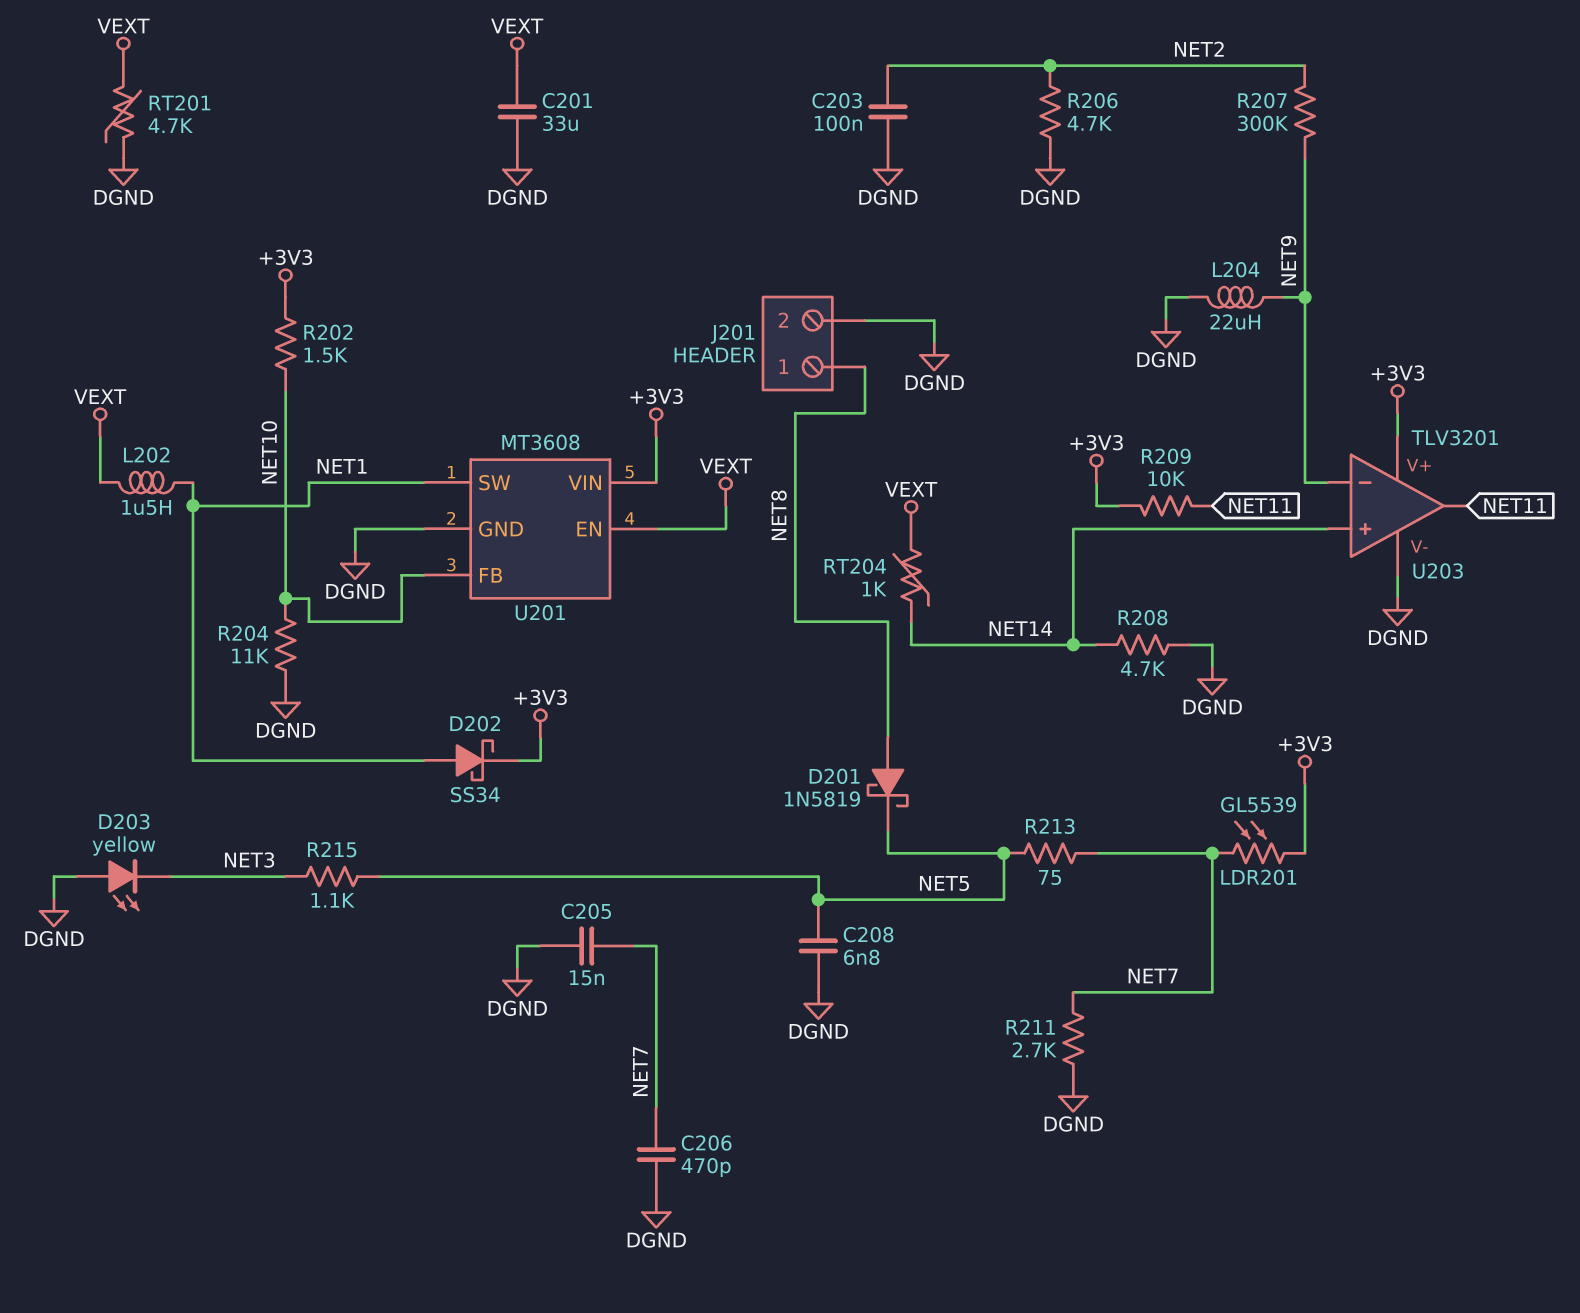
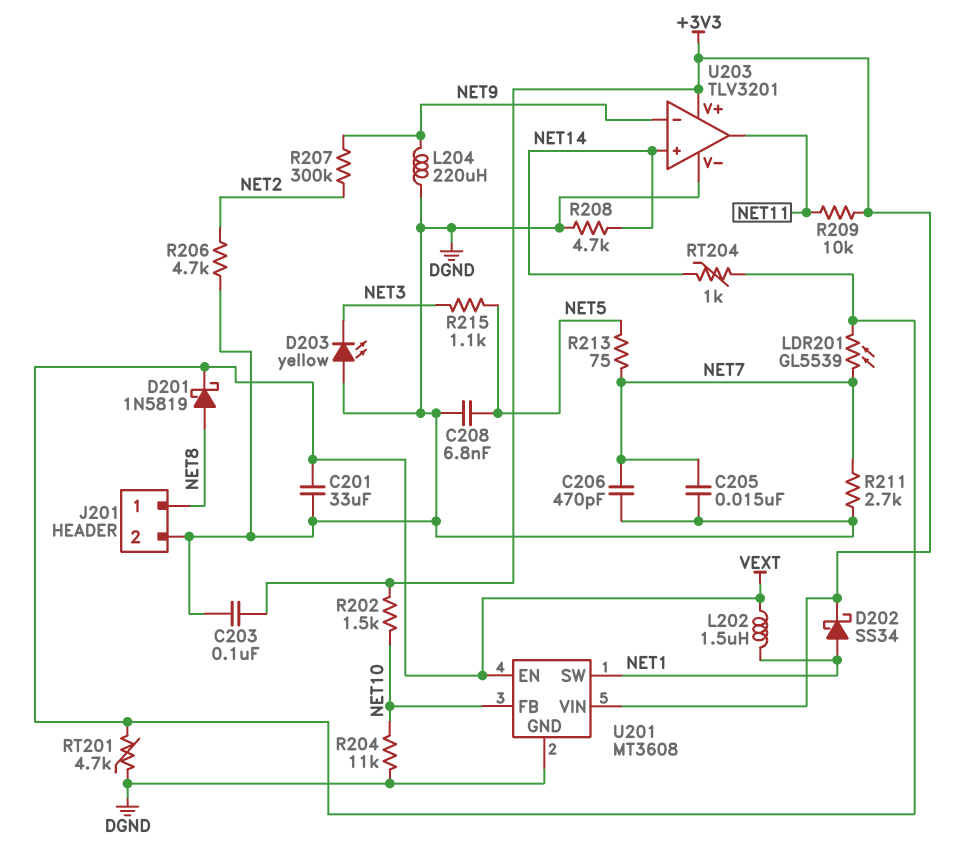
C203: 100nF (DGND, NET2) -> 100nF (+3V3, DGND)
D201: schottky 1N5819 (A NET8, K NET5) -> schottky 1N5819 (A NET8, K VEXT)
L204: 22uH (DGND, NET9) -> 220uH (DGND, NET9)
LDR201: GL5539 (+3V3, NET7) -> GL5539 (NET7, VEXT)

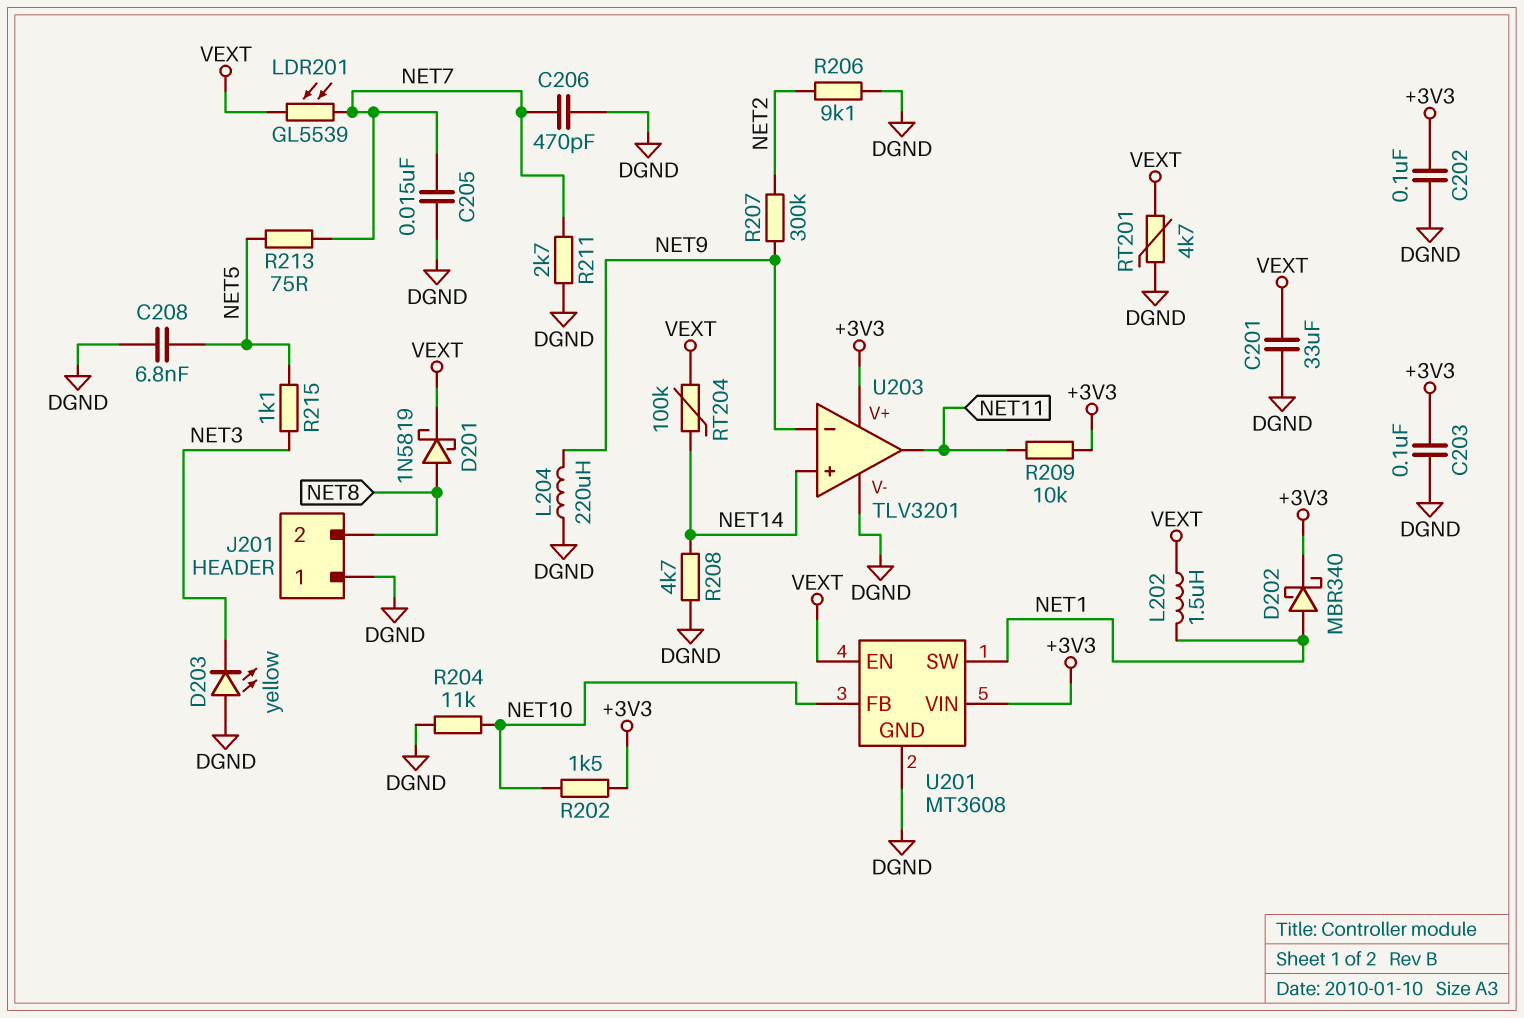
C202: none -> 100nF (+3V3, DGND)
D202: schottky SS34 (A NET1, K +3V3) -> schottky MBR340 (A NET1, K +3V3)
J201 pin 1: NET8 -> DGND
J201 pin 2: DGND -> NET8
R206: 4.7k (DGND, NET2) -> 9.1k (DGND, NET2)
RT204: 1k (NET14, VEXT) -> 100k (NET14, VEXT)

